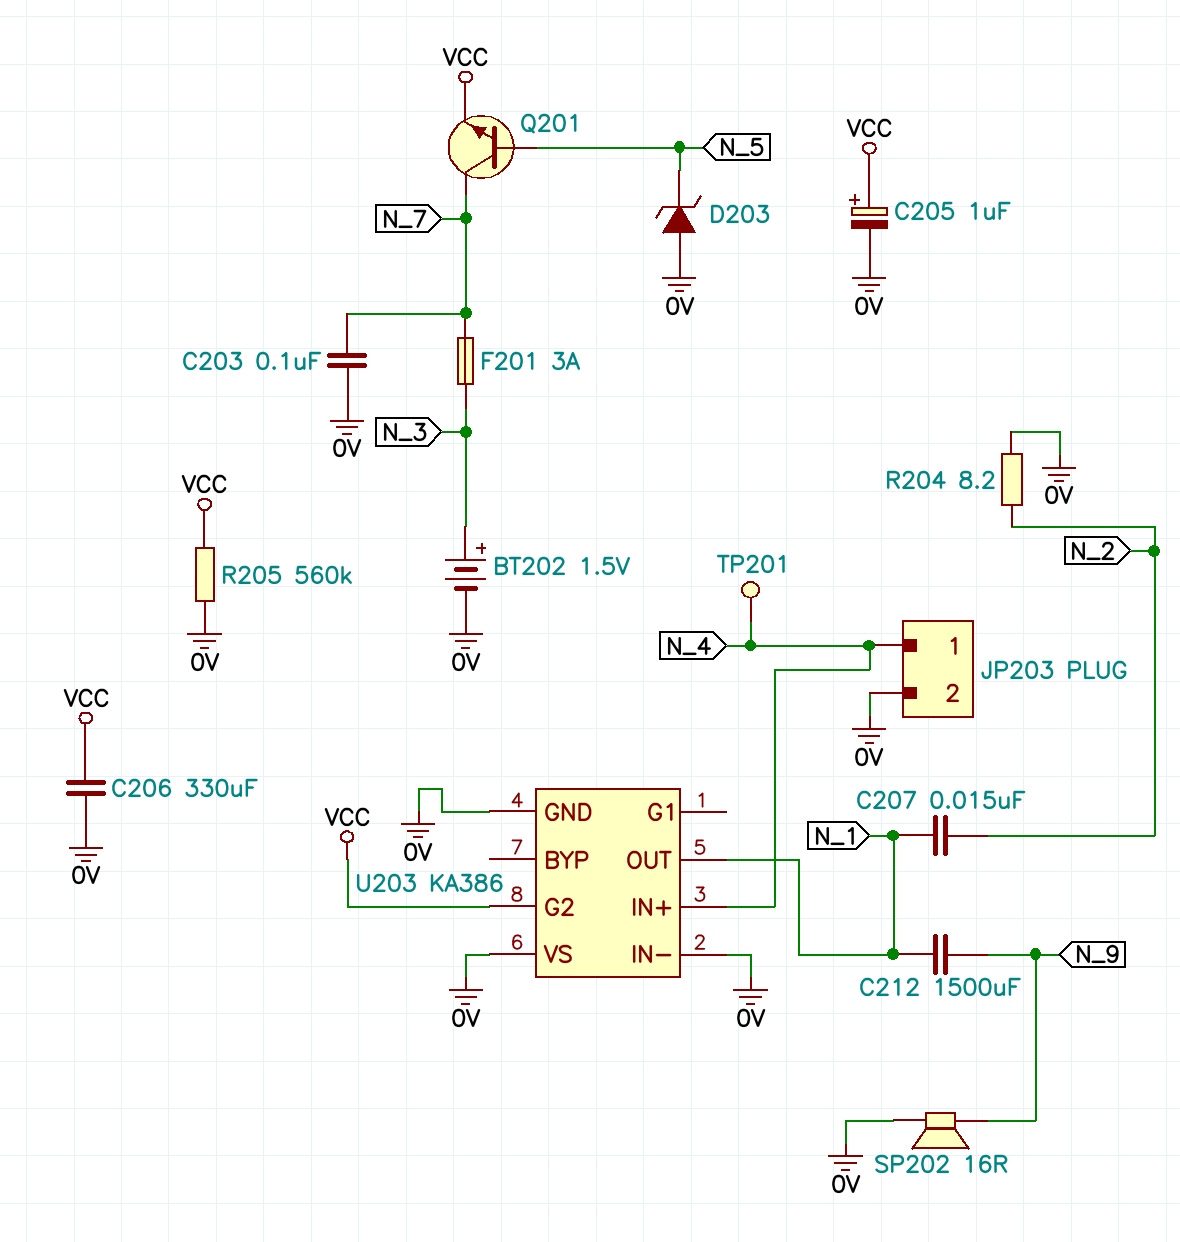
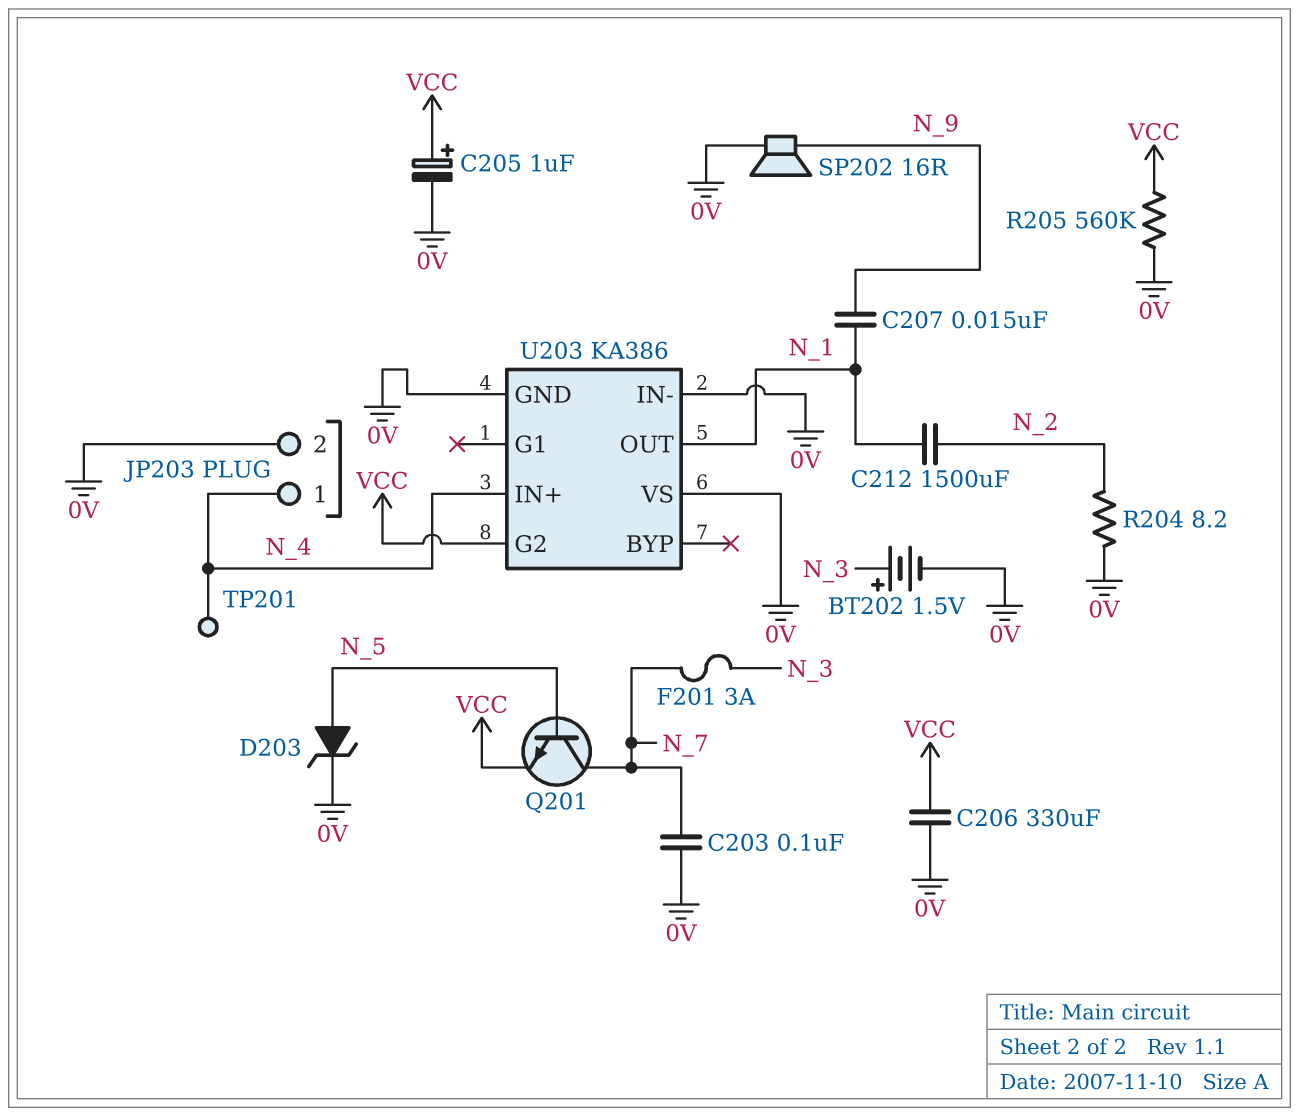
C207: 15nF (N_1, N_2) -> 15nF (N_1, N_9)
C212: 1500uF (N_1, N_9) -> 1500uF (N_1, N_2)
D203: zener (A 0V, K N_5) -> zener (A N_5, K 0V)

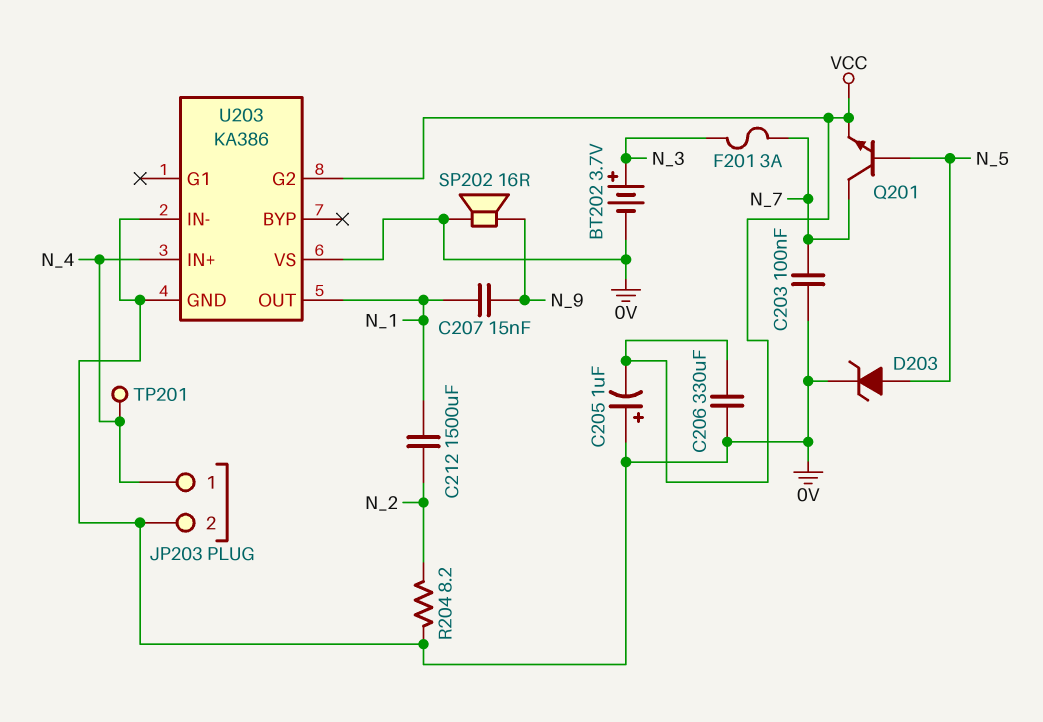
BT202: 1.5V (plus N_3, minus 0V) -> 3.7V (plus N_3, minus 0V)
C205: 1uF (plus VCC, minus 0V) -> 1uF (plus 0V, minus VCC)
R205: 560k (0V, VCC) -> none

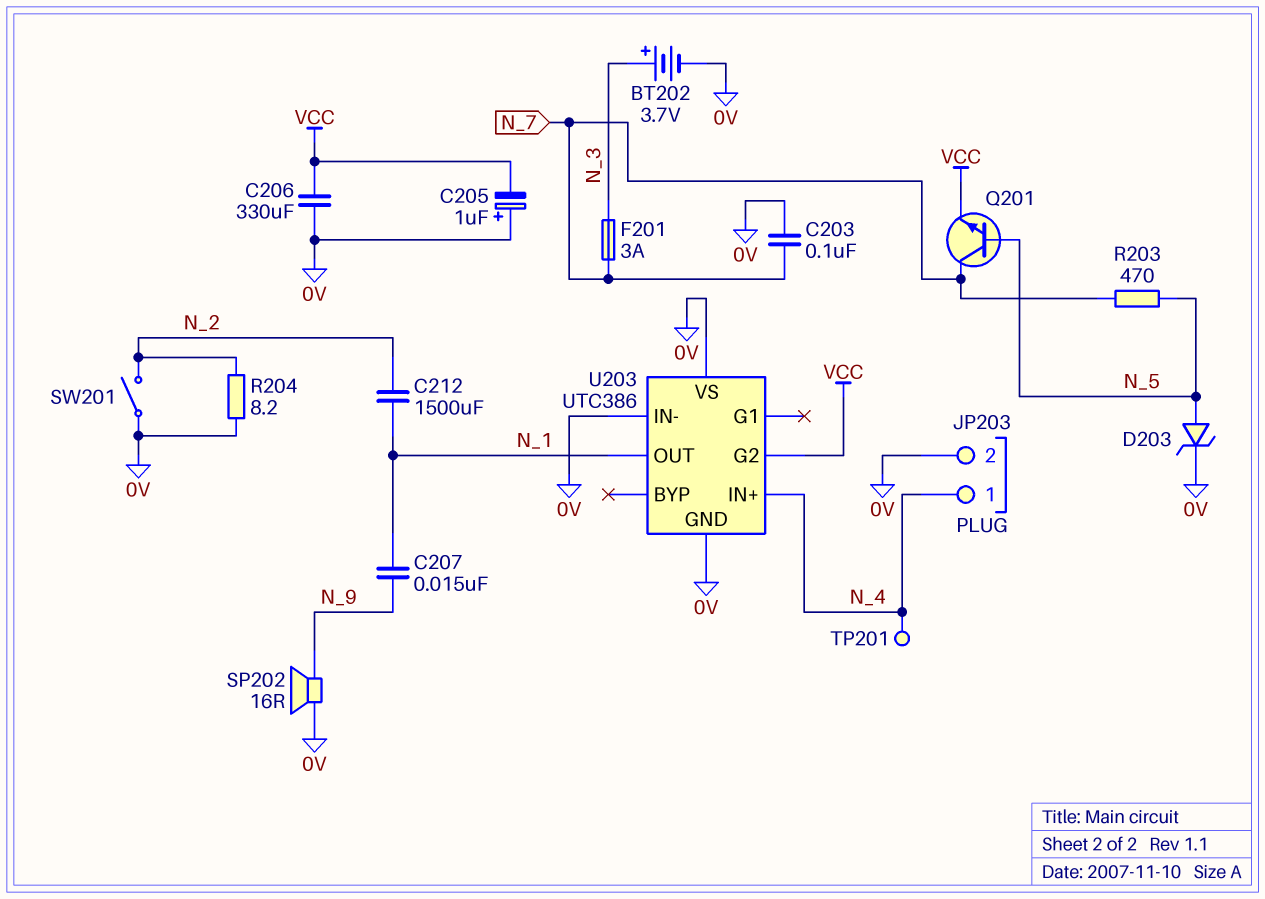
R203: none -> 470 (N_5, N_7)
SW201: none -> switch (0V, N_2)
U203: KA386 -> UTC386

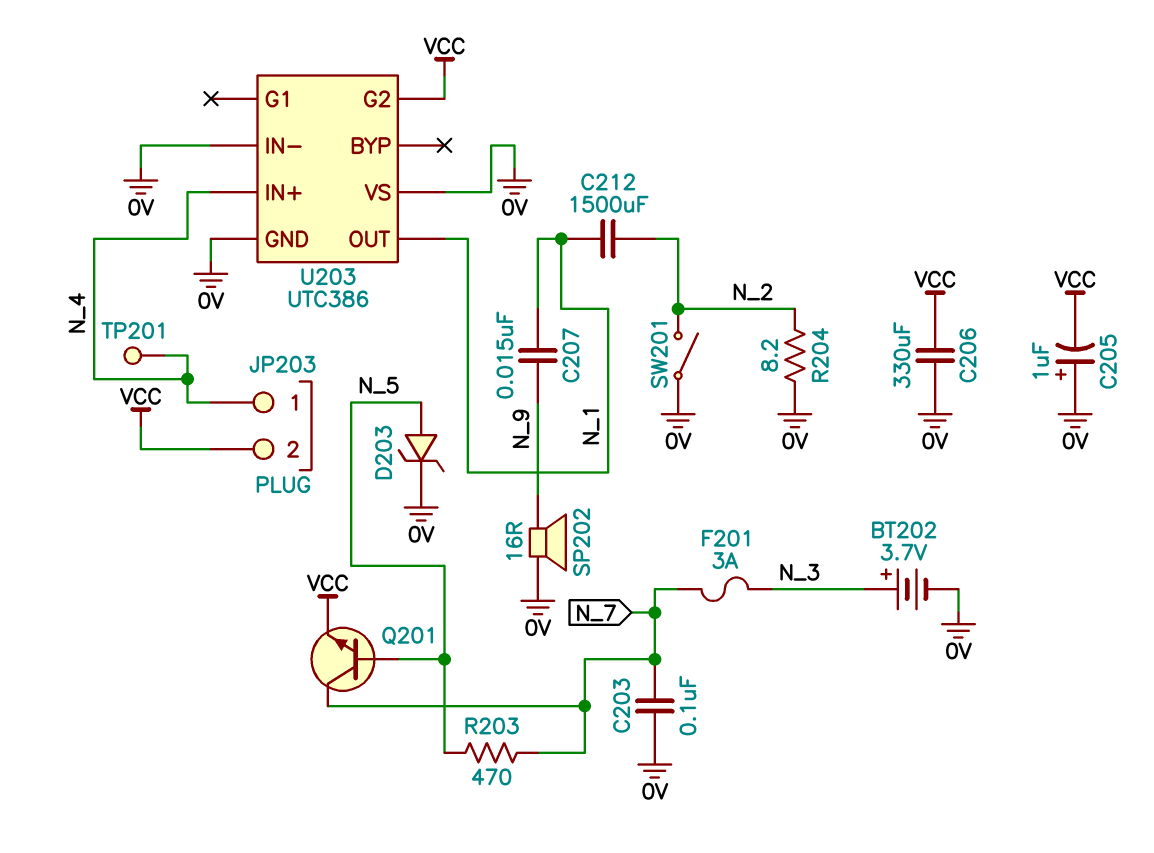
JP203 pin 2: 0V -> VCC

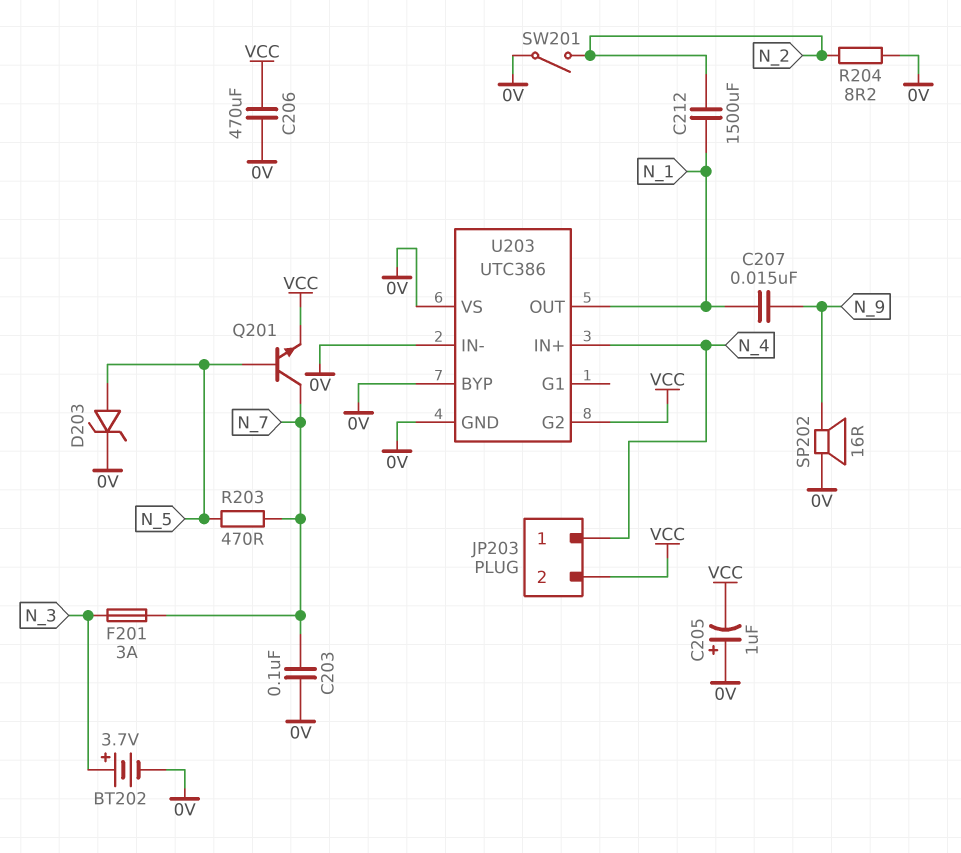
C206: 330uF (0V, VCC) -> 470uF (0V, VCC)
TP201: test point (N_4) -> none
U203 pin BYP: none -> 0V

